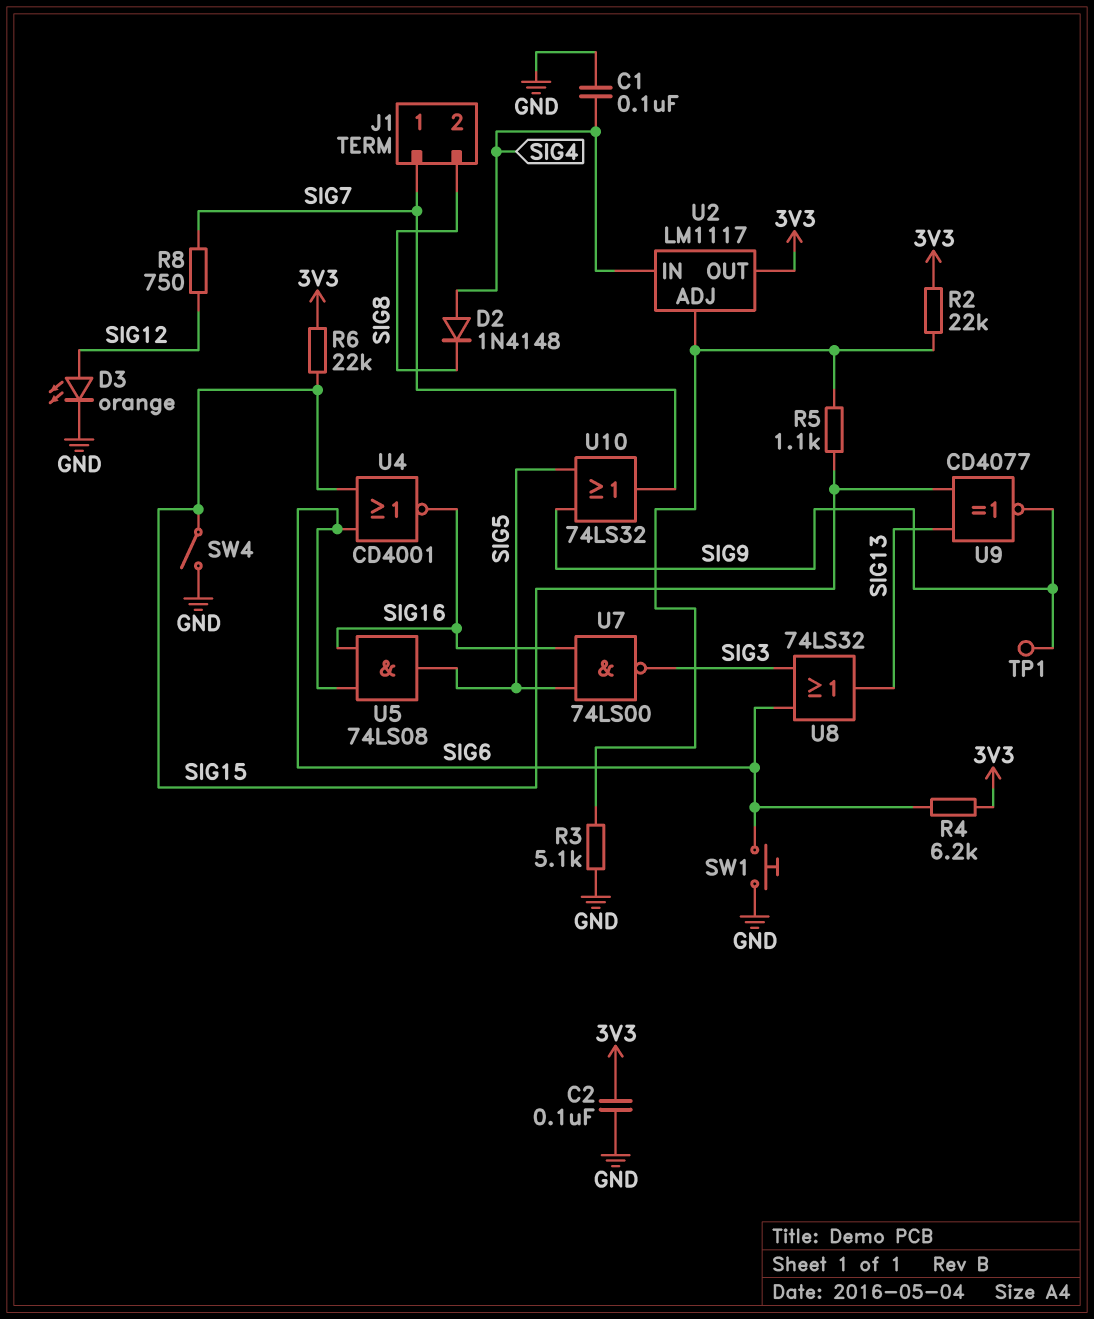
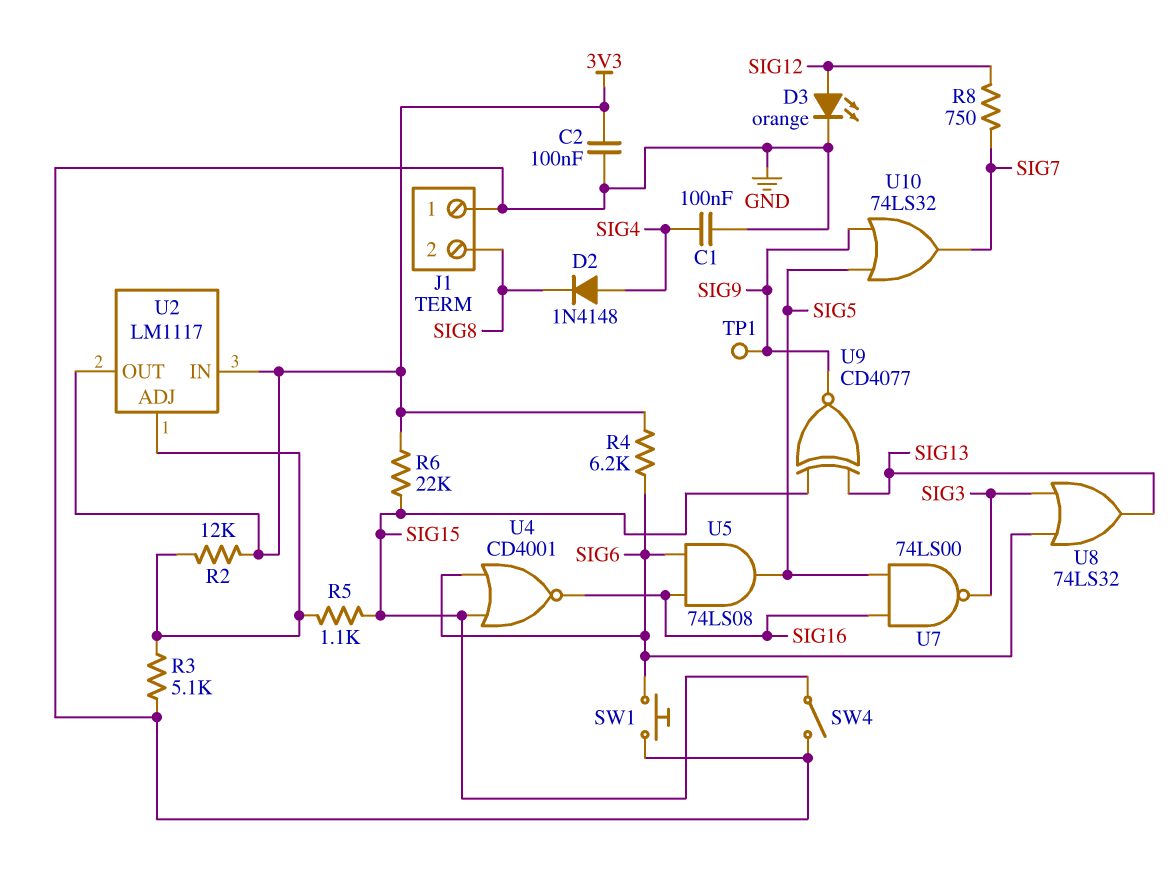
J1 pin 1: SIG7 -> GND
R2: 22k (3V3, U2/ADJ) -> 12k (3V3, U2/ADJ)
U2 pin IN: SIG4 -> 3V3

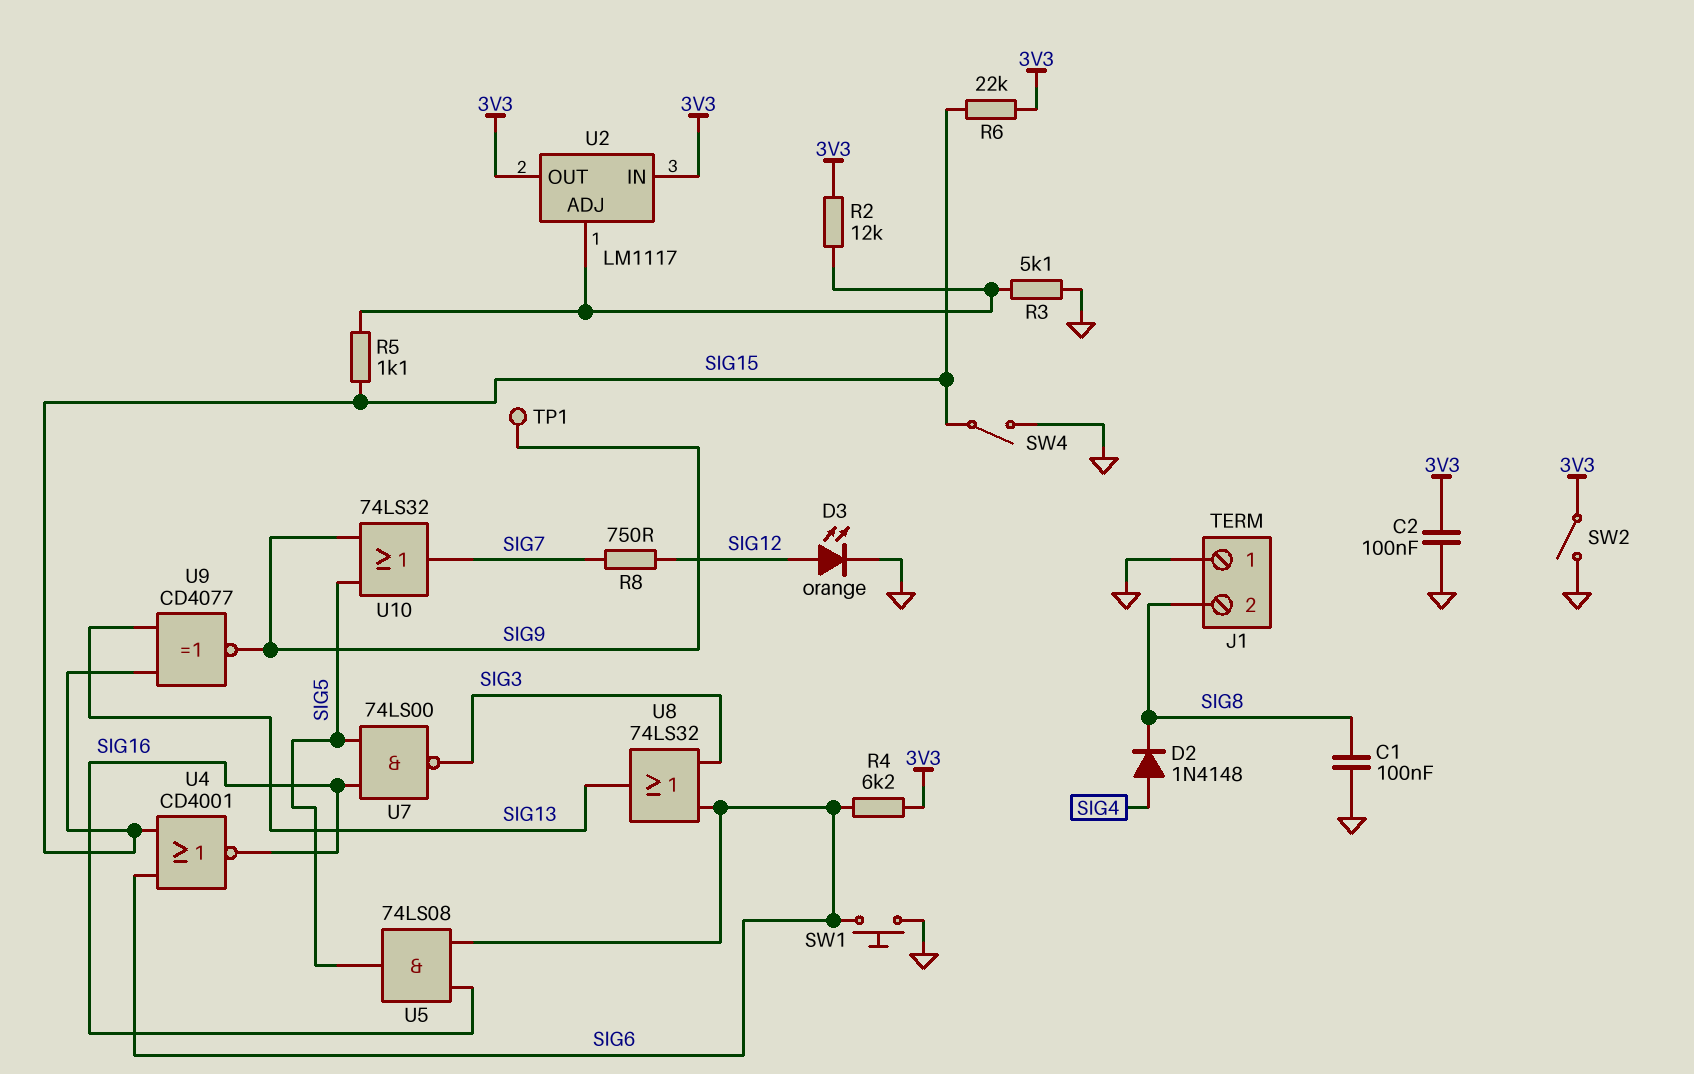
C1: 100nF (GND, SIG4) -> 100nF (GND, SIG8)
SW2: none -> switch (3V3, GND)

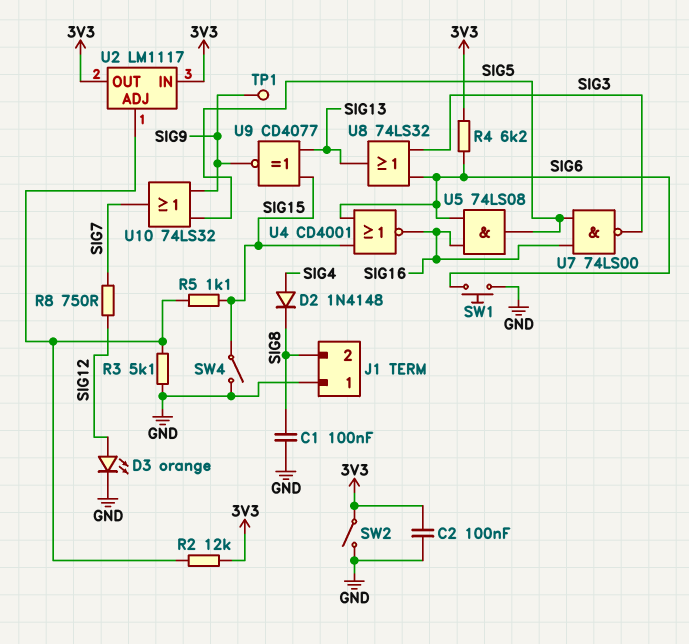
R6: 22k (3V3, SIG15) -> none

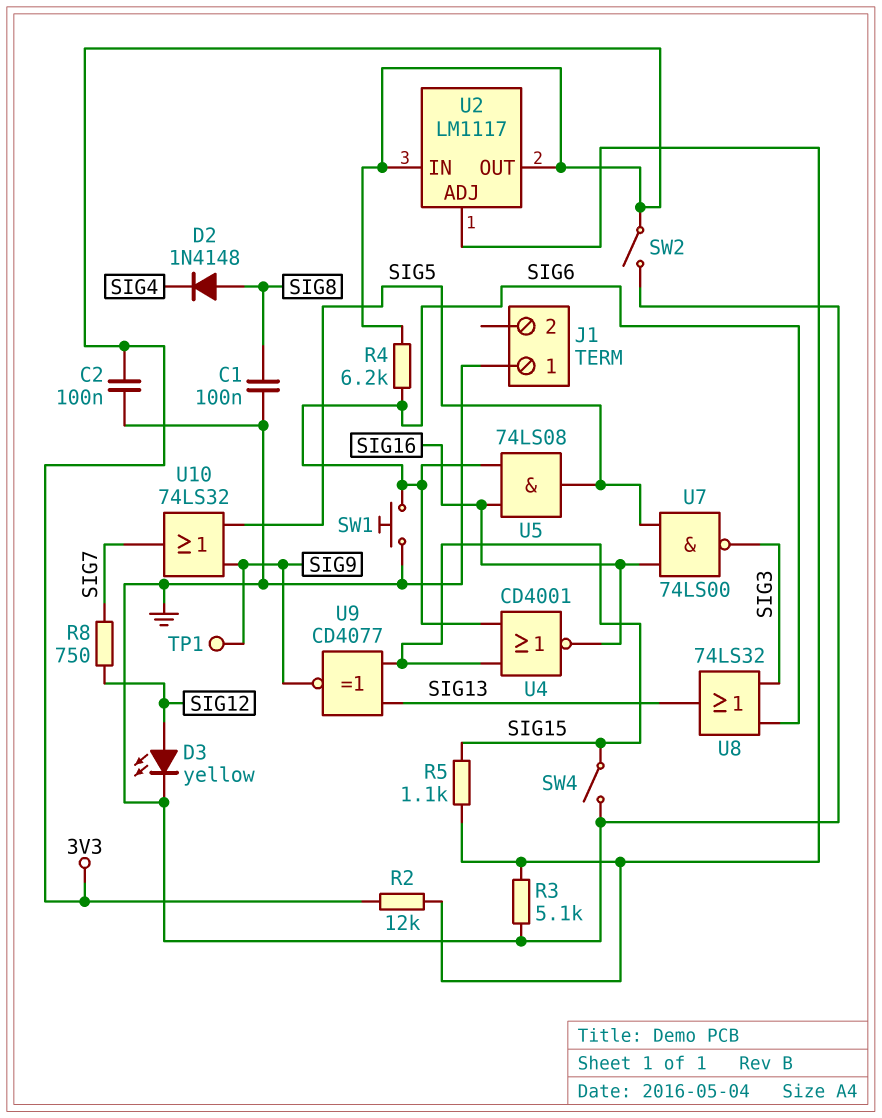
D2: diode 1N4148 (A SIG4, K SIG8) -> diode 1N4148 (A SIG8, K SIG4)
D3: LED orange (A SIG12, K GND) -> LED yellow (A SIG12, K GND)
J1 pin 2: SIG8 -> none

